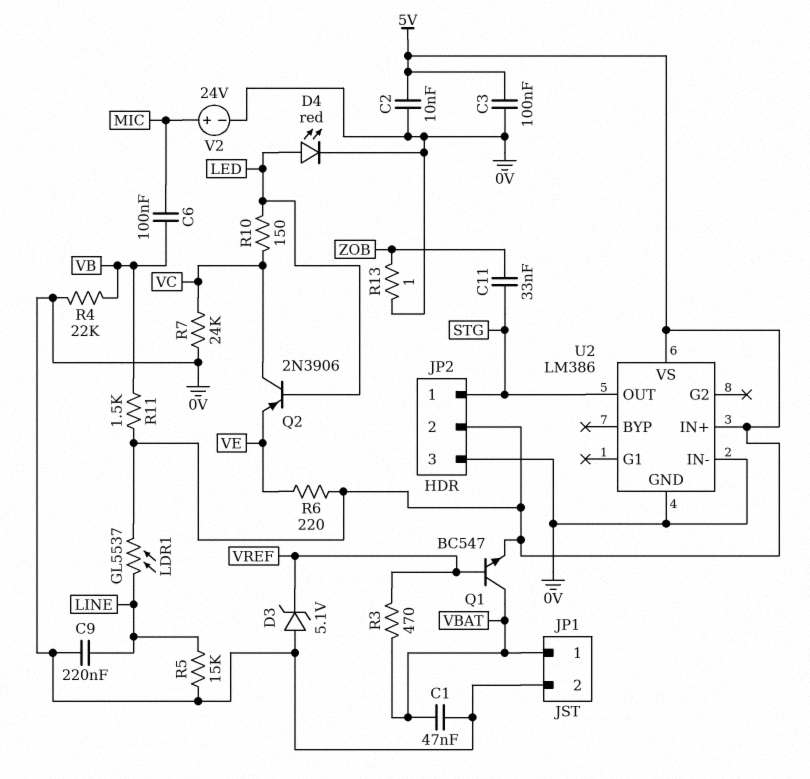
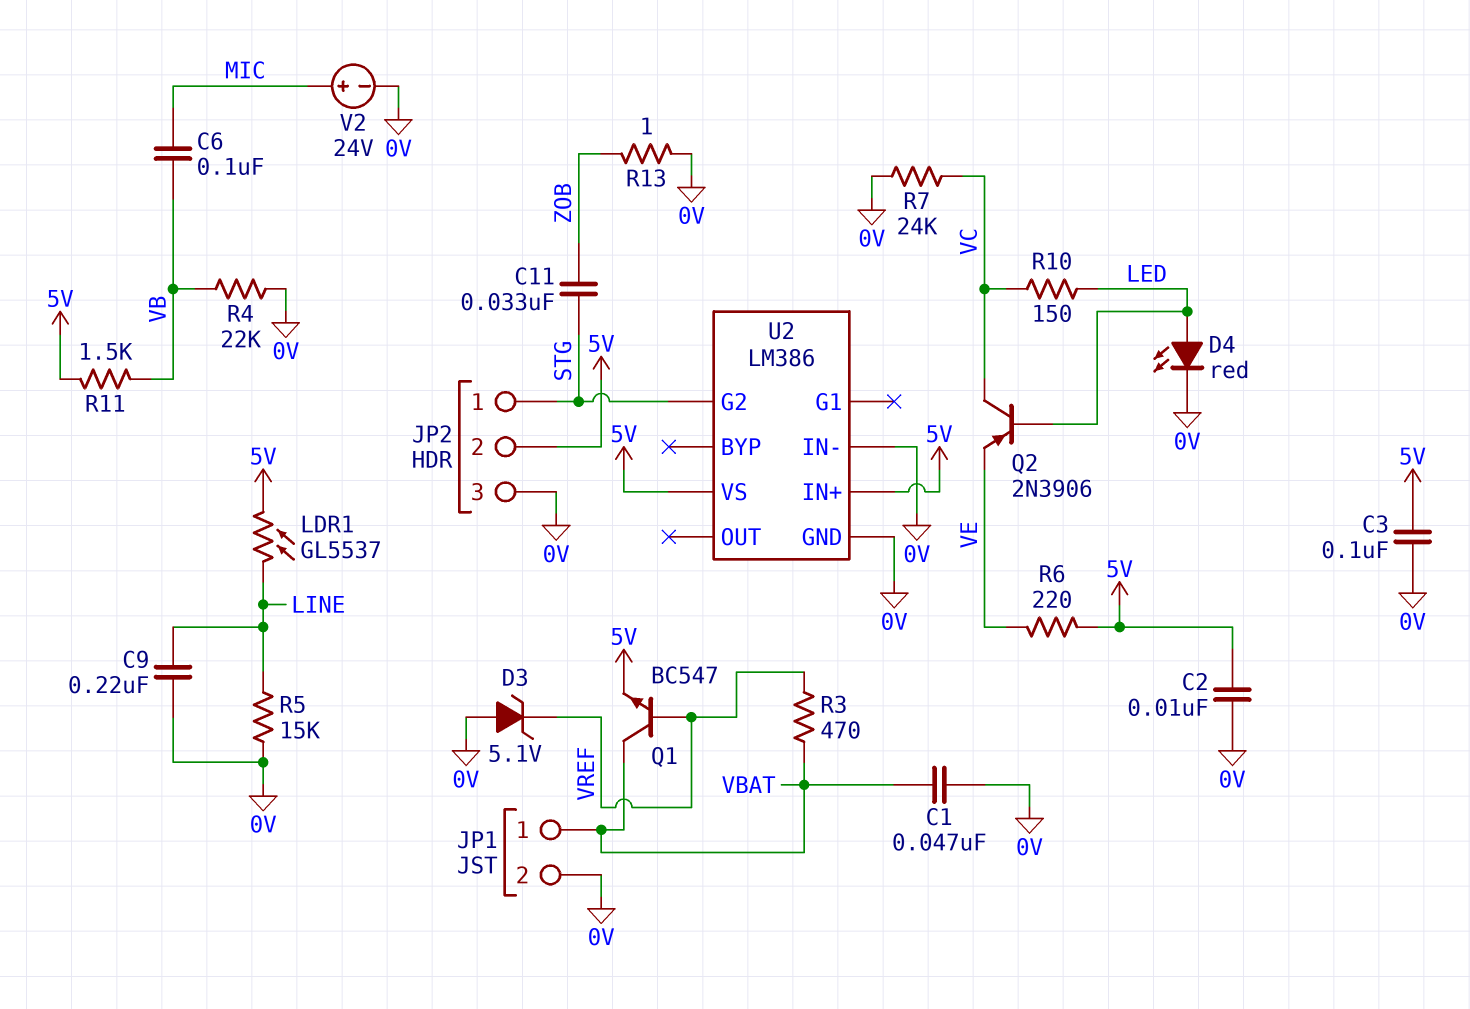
U2 pin G2: none -> STG
U2 pin OUT: STG -> none

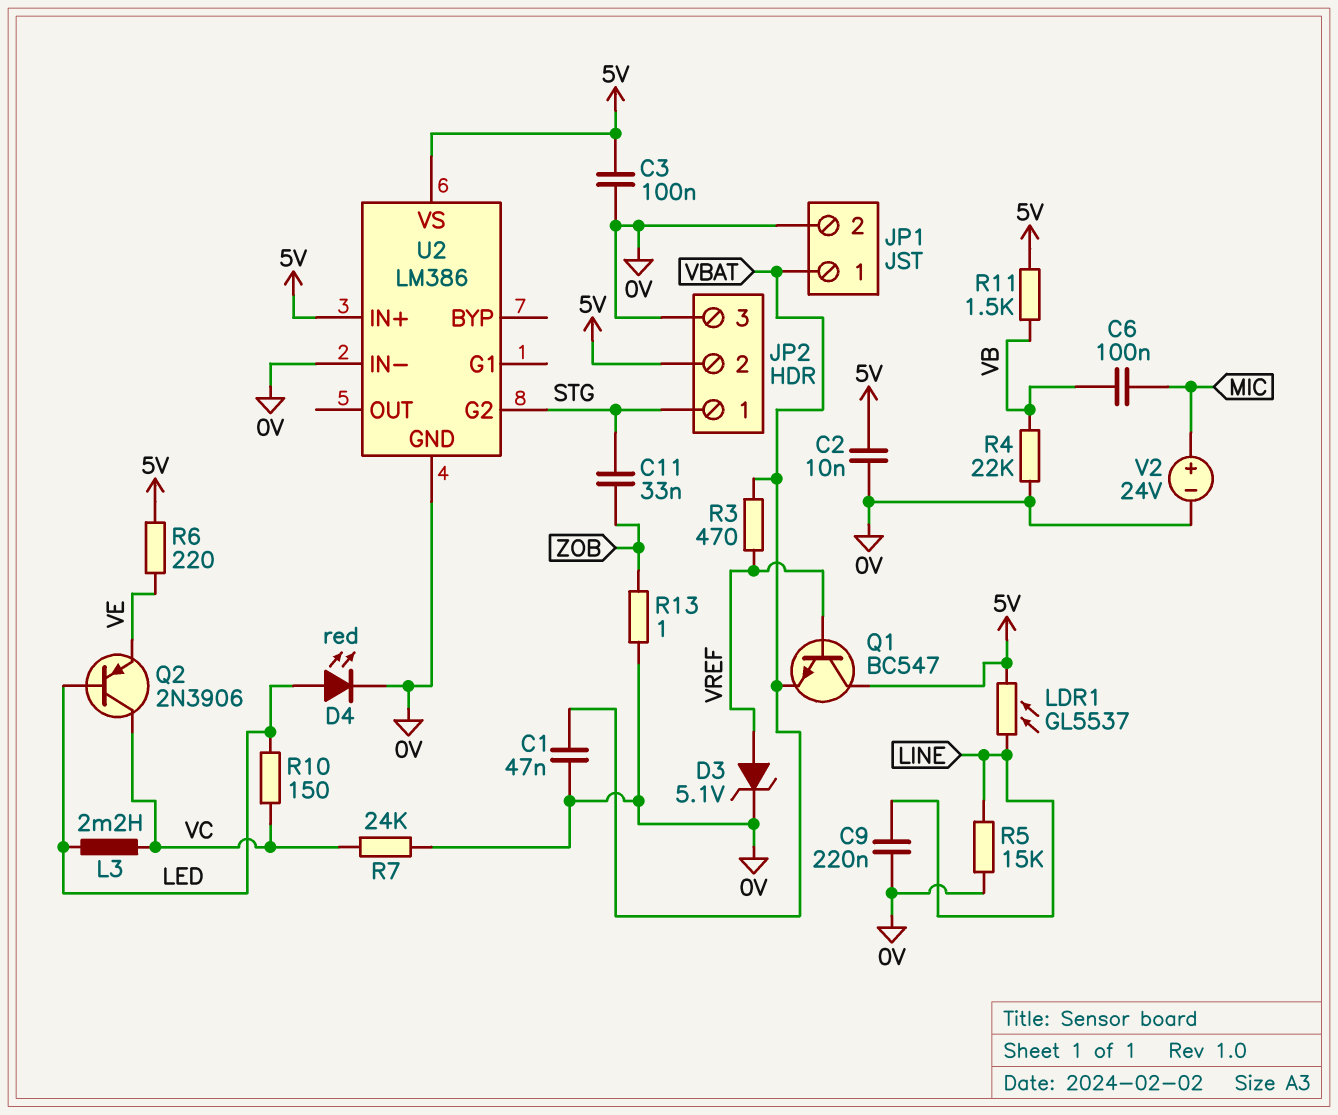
D3: zener 5.1V (A 0V, K VREF) -> zener 5.1V (A VREF, K 0V)
L3: none -> 2.2mH (LED, VC)
Q1: NPN BC547 (B VREF, C VBAT, E 5V) -> NPN BC547 (B VREF, C 5V, E VBAT)

